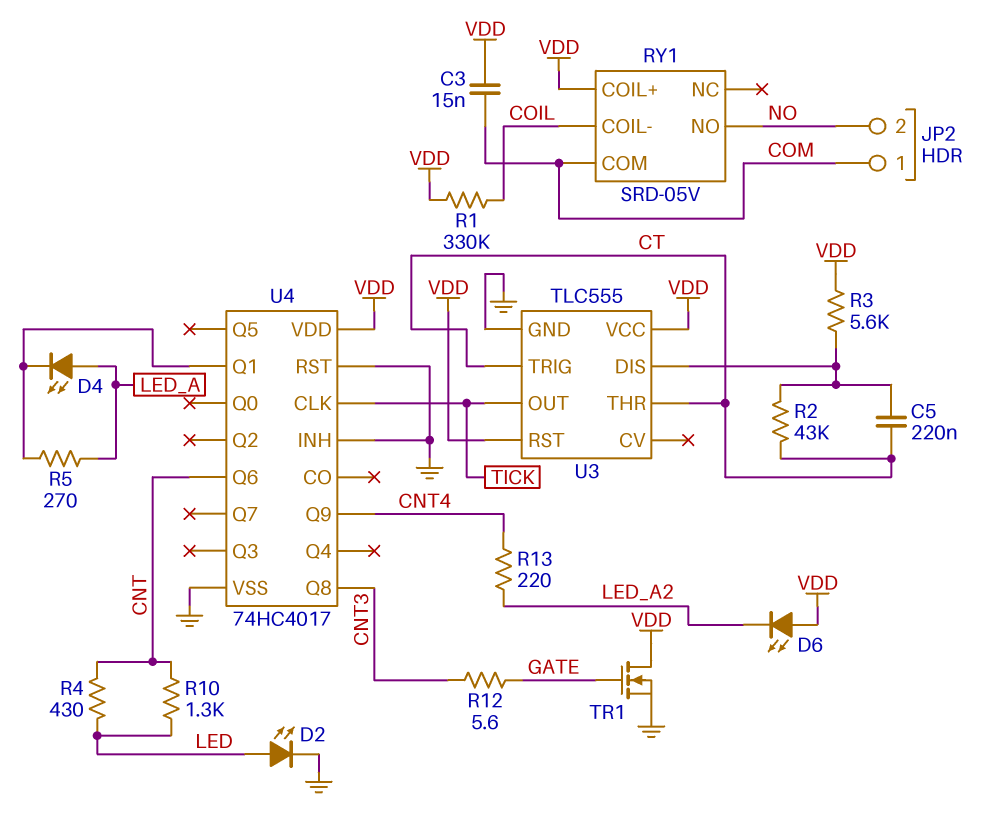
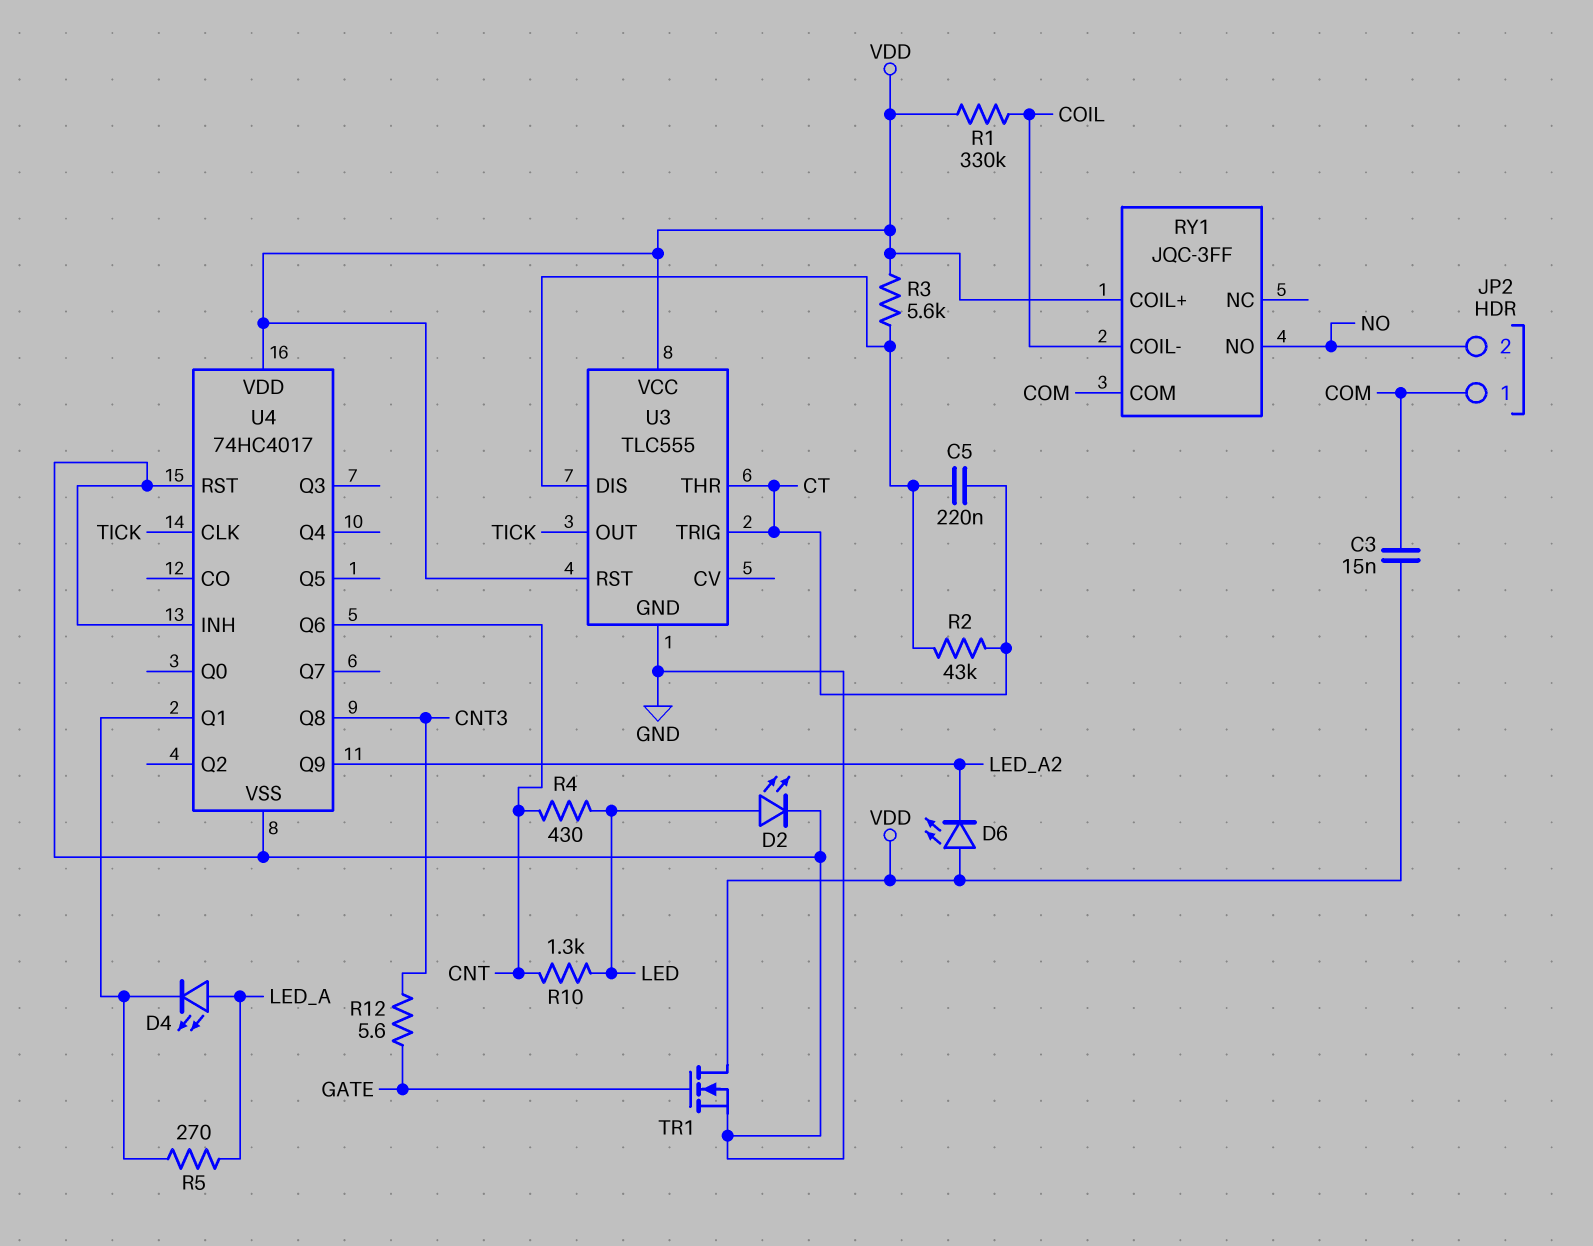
R13: 220 (CNT4, LED_A2) -> none
RY1: SRD-05V -> JQC-3FF
U4 pin Q9: CNT4 -> LED_A2

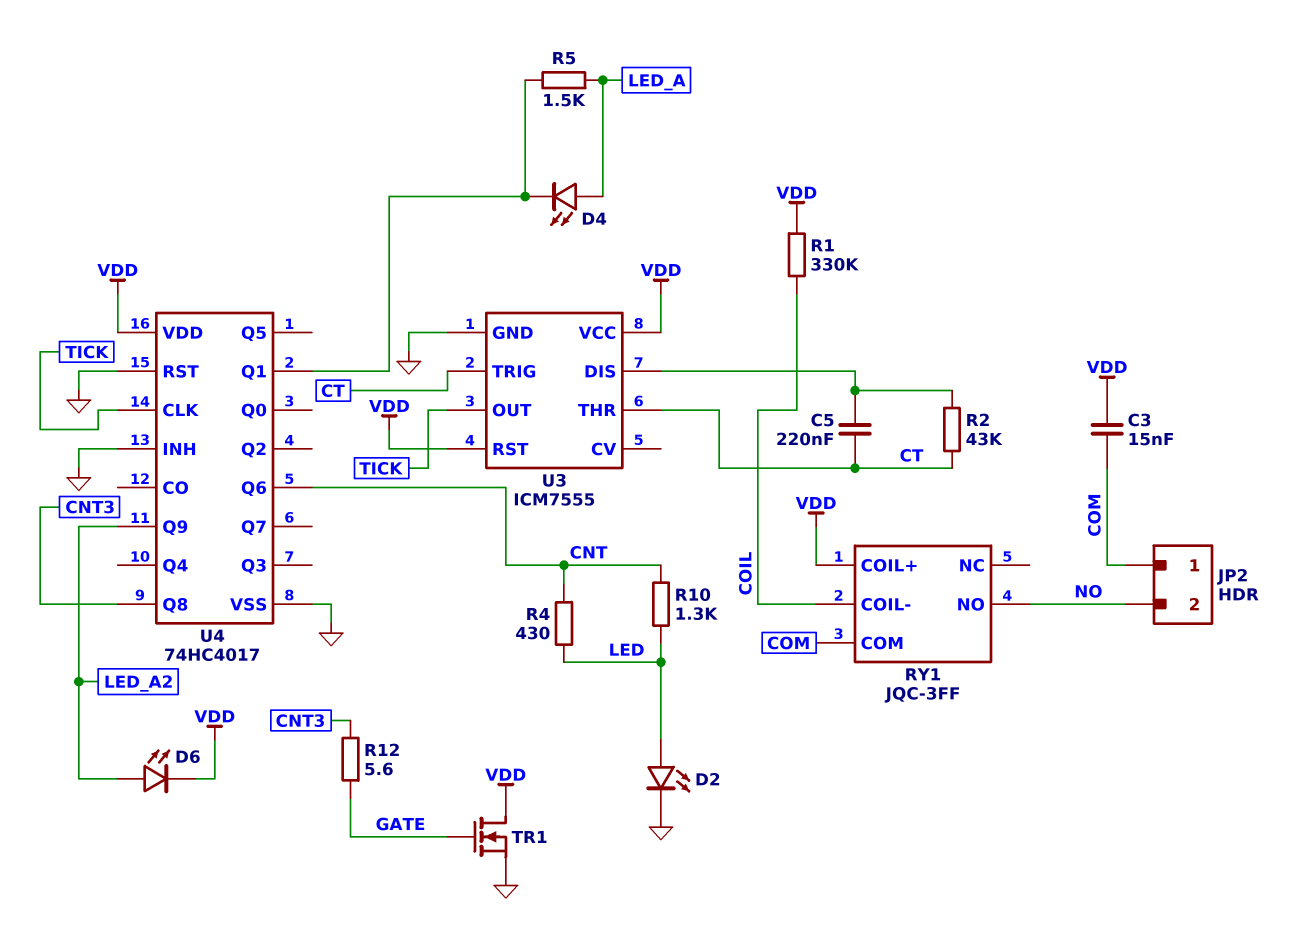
D6: LED (A VDD, K LED_A2) -> LED (A LED_A2, K VDD)
R3: 5.6k (U3/DIS, VDD) -> none
R5: 270 (LED_A, U4/Q1) -> 1.5k (LED_A, U4/Q1)
U3: TLC555 -> ICM7555

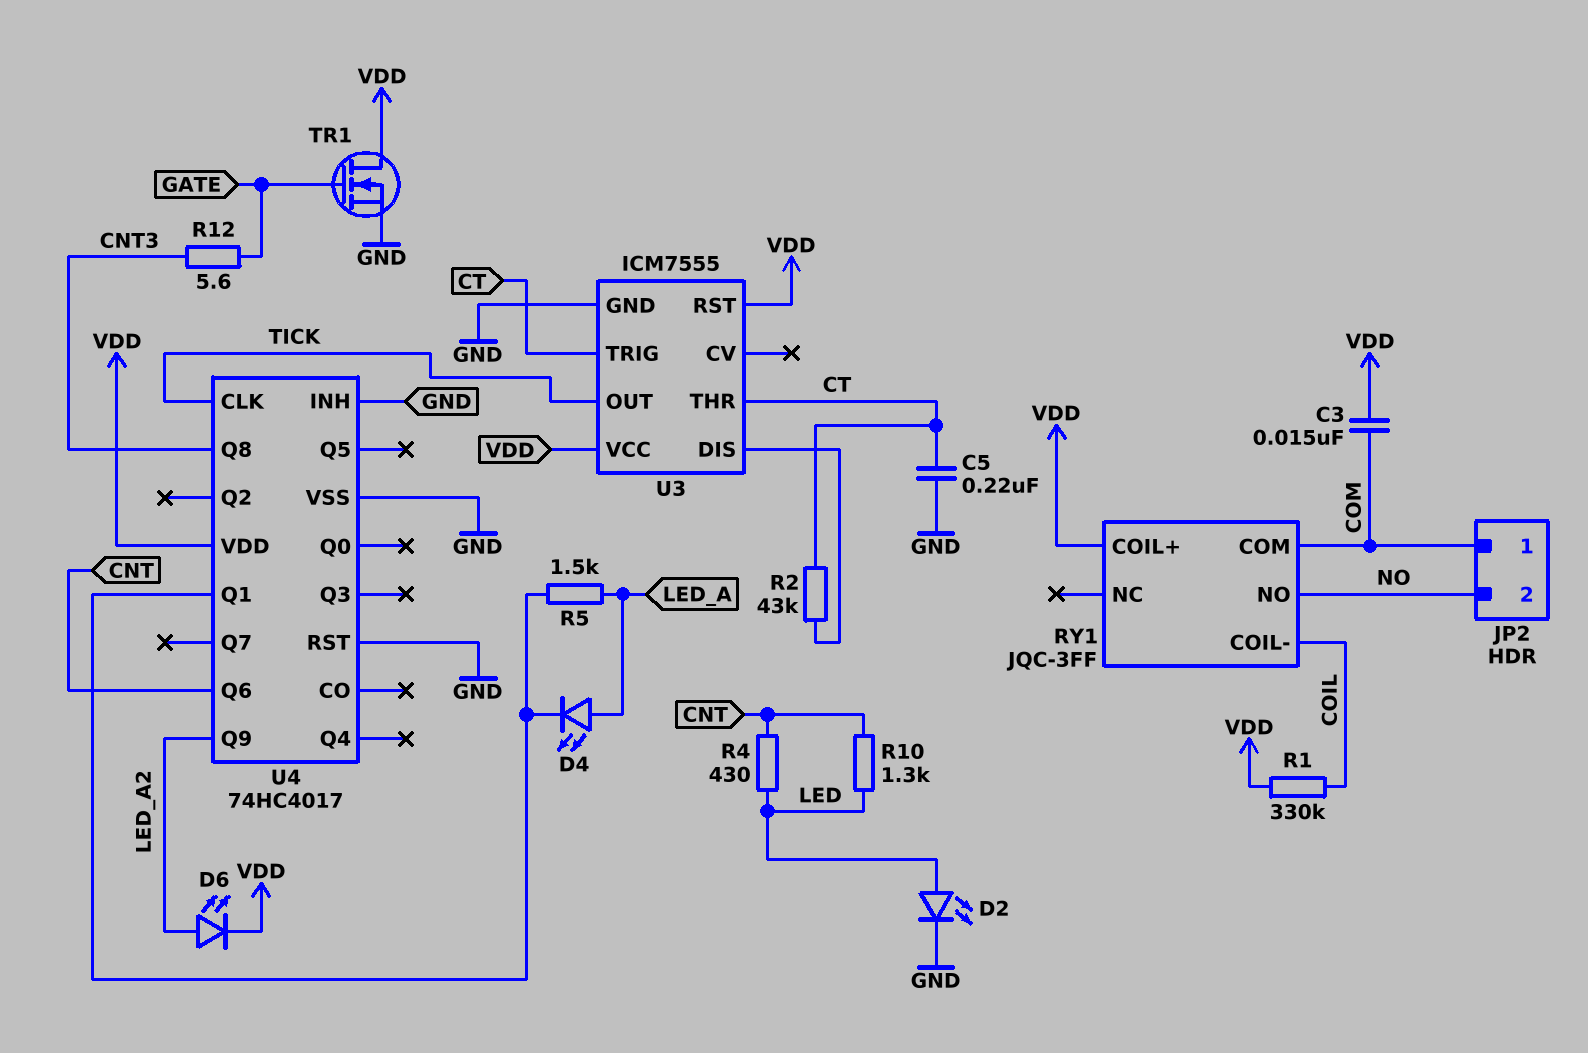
C5: 220nF (CT, U3/DIS) -> 220nF (CT, GND)

